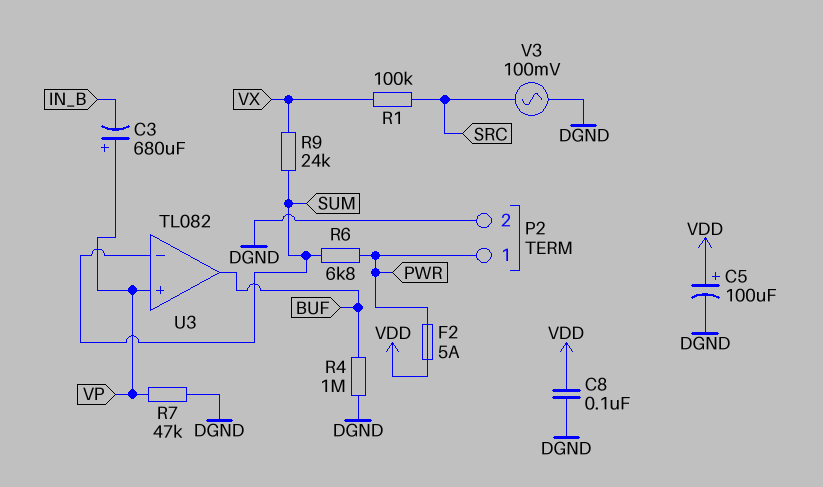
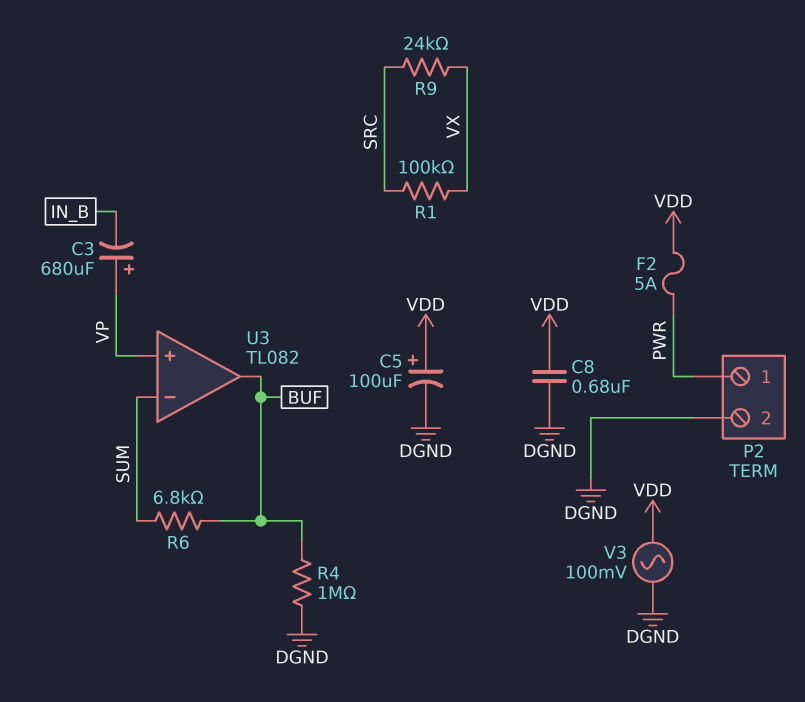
C8: 100nF (DGND, VDD) -> 680nF (DGND, VDD)
R6: 6.8k (PWR, SUM) -> 6.8k (BUF, SUM)
R7: 47k (DGND, VP) -> none
R9: 24k (SUM, VX) -> 24k (SRC, VX)
V3: AC 100mV (DGND, SRC) -> AC 100mV (DGND, VDD)

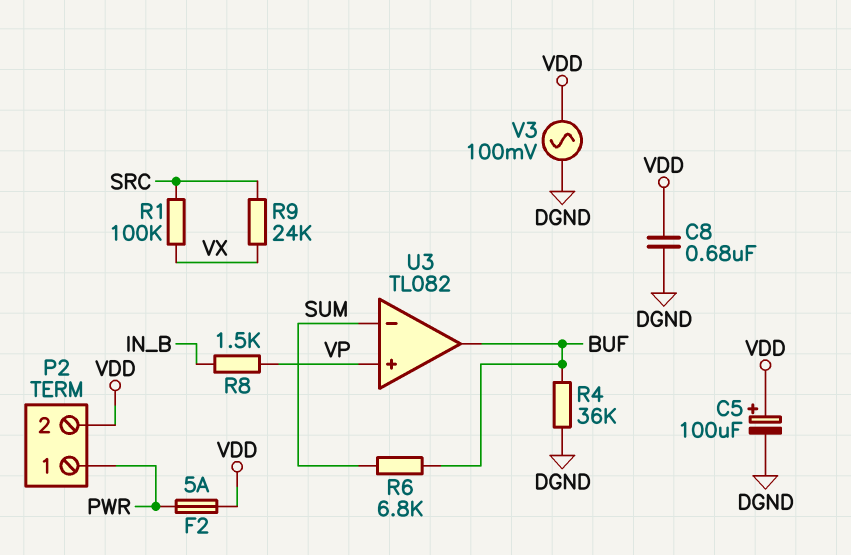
C3: 680uF (plus VP, minus IN_B) -> none
P2 pin 2: DGND -> VDD
R4: 1M (BUF, DGND) -> 36k (BUF, DGND)
R8: none -> 1.5k (IN_B, VP)

